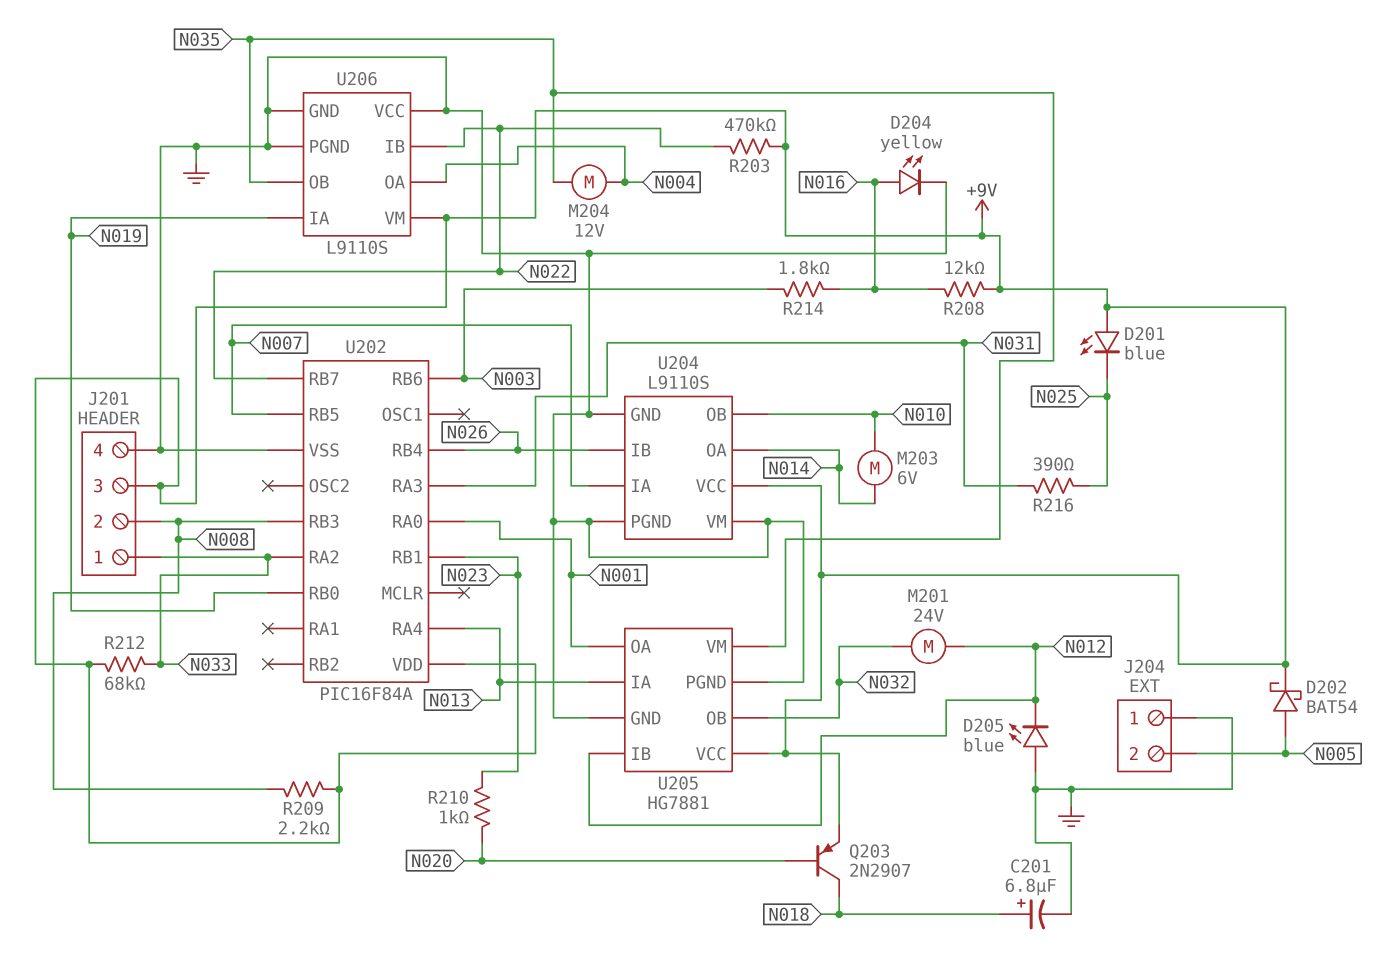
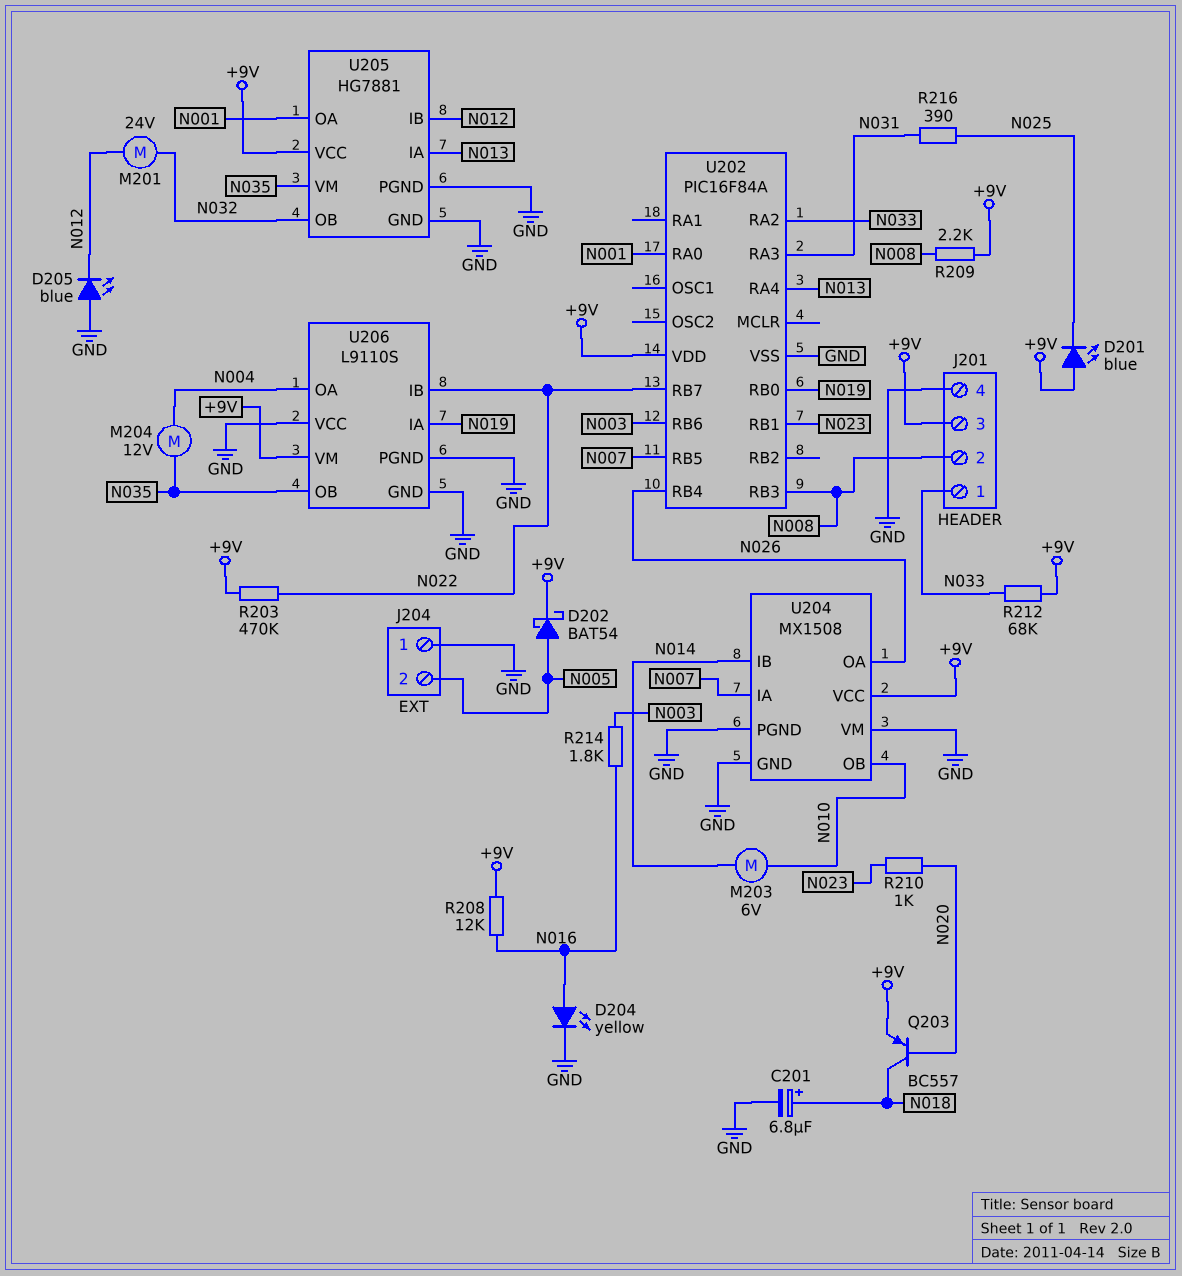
Q203: PNP 2N2907 (B N020, C N018, E +9V) -> PNP BC557 (B N020, C N018, E +9V)
U204: L9110S -> MX1508
U204 pin IB: N026 -> N014
U204 pin OA: N014 -> N026

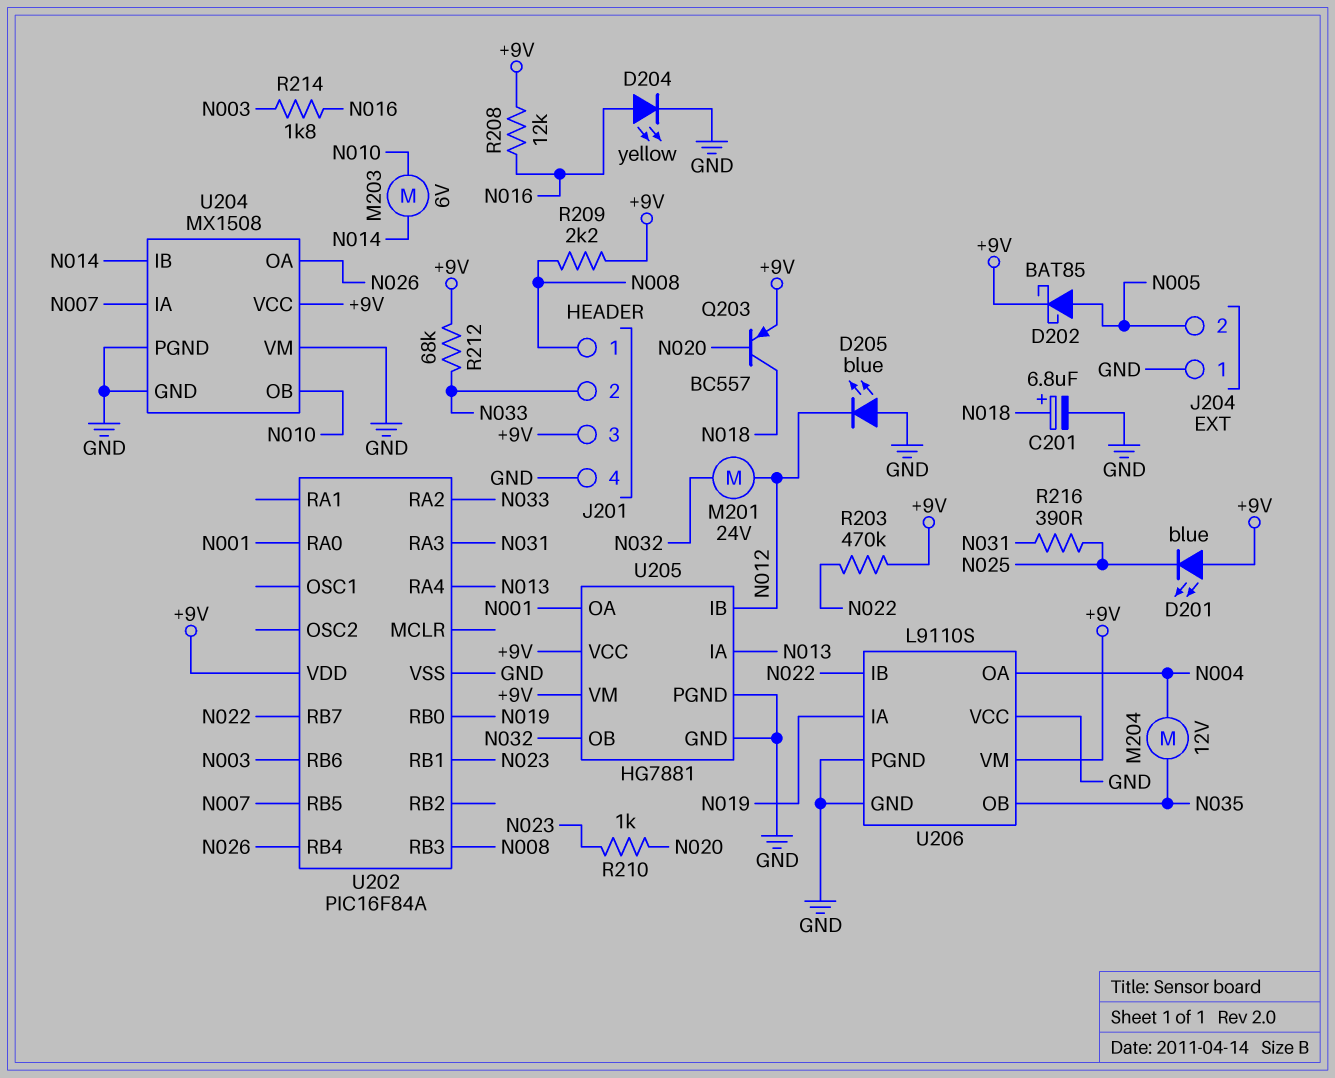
D202: schottky BAT54 (A N005, K +9V) -> schottky BAT85 (A N005, K +9V)
J201 pin 1: N033 -> N008
J201 pin 2: N008 -> N033
U205 pin VM: N035 -> +9V

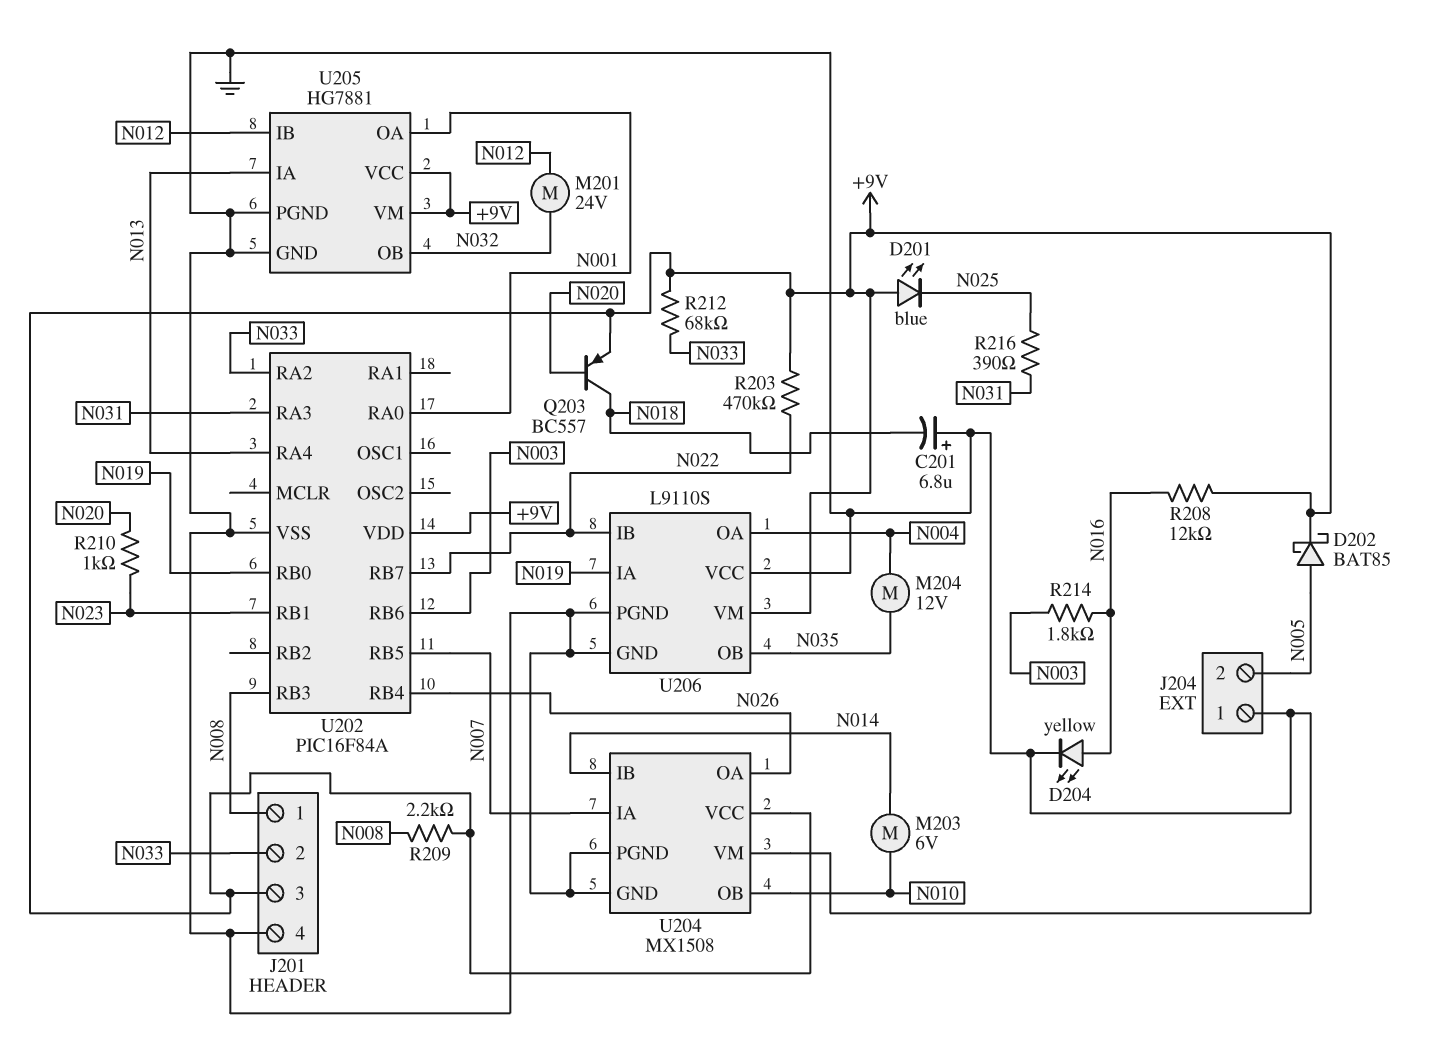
C201: 6.8uF (plus N018, minus GND) -> 6.8uF (plus GND, minus N018)
D205: LED blue (A GND, K N012) -> none

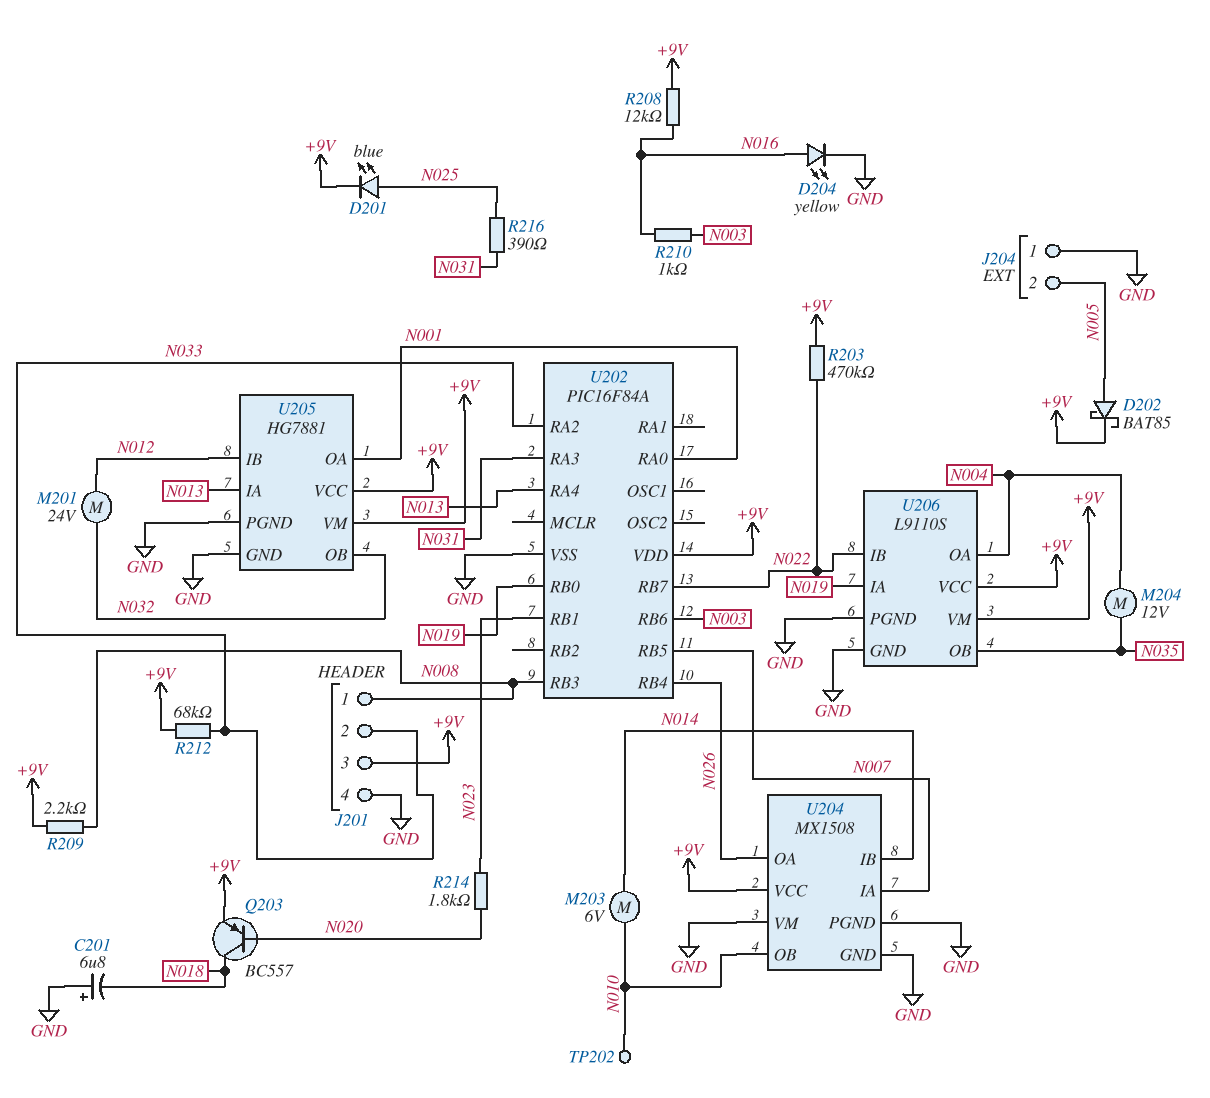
D201: LED blue (A +9V, K N025) -> LED blue (A N025, K +9V)
R210: 1k (N020, N023) -> 1k (N003, N016)
R214: 1.8k (N003, N016) -> 1.8k (N020, N023)
TP202: none -> test point (N010)
U206 pin VCC: GND -> +9V

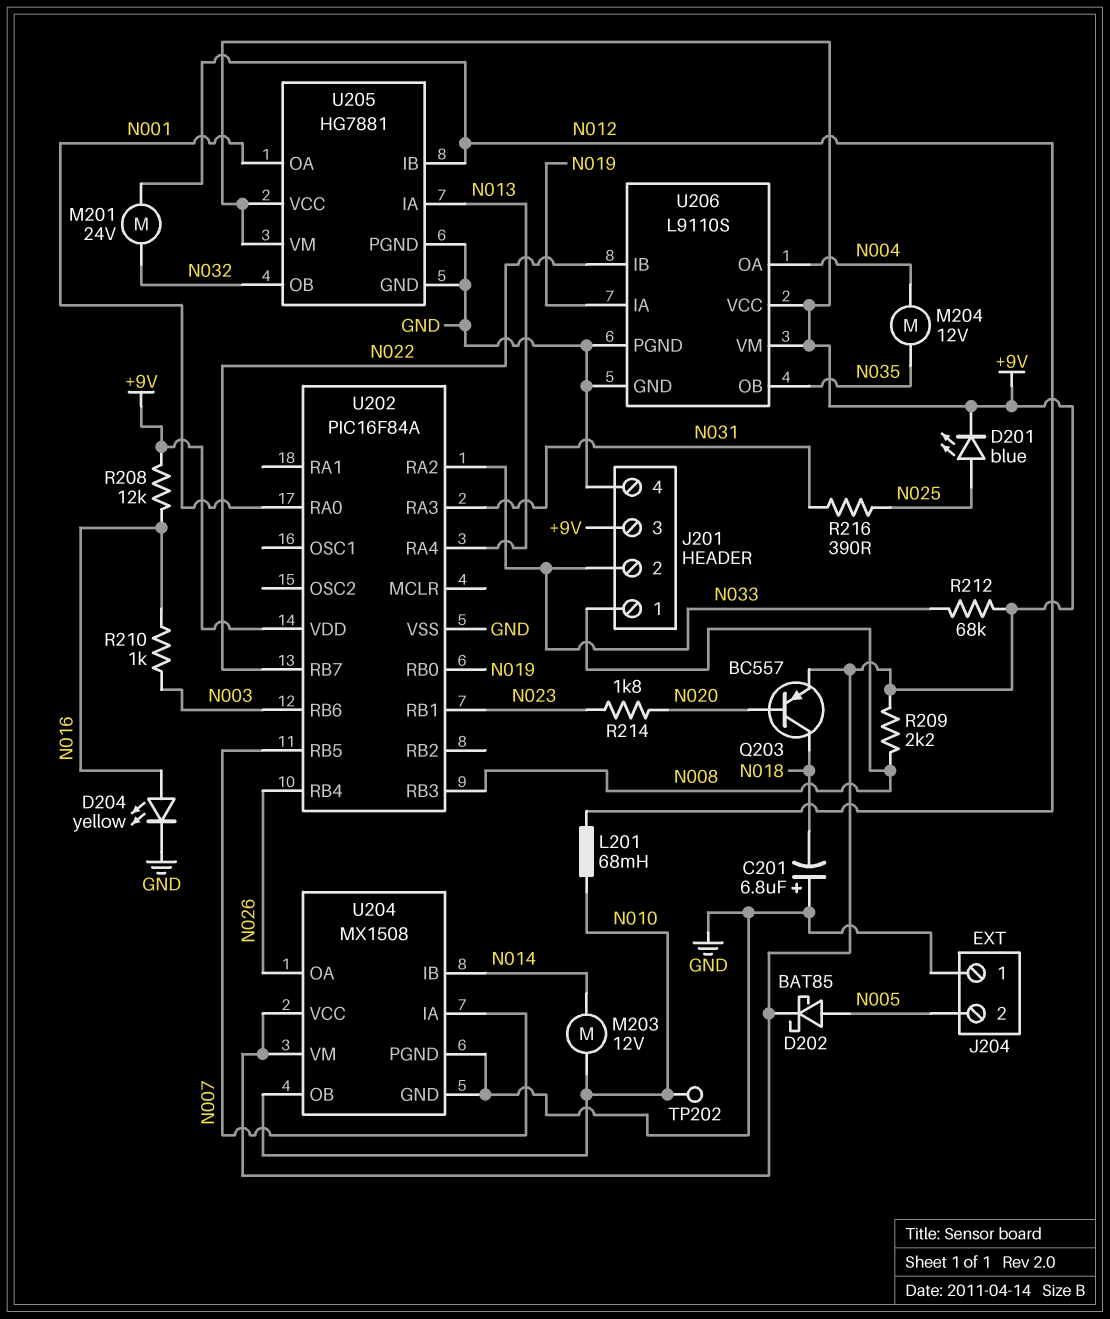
L201: none -> 68mH (N010, N012)
M203: motor 6V (N010, N014) -> motor 12V (N010, N014)
R203: 470k (+9V, N022) -> none
U204 pin VM: GND -> +9V

